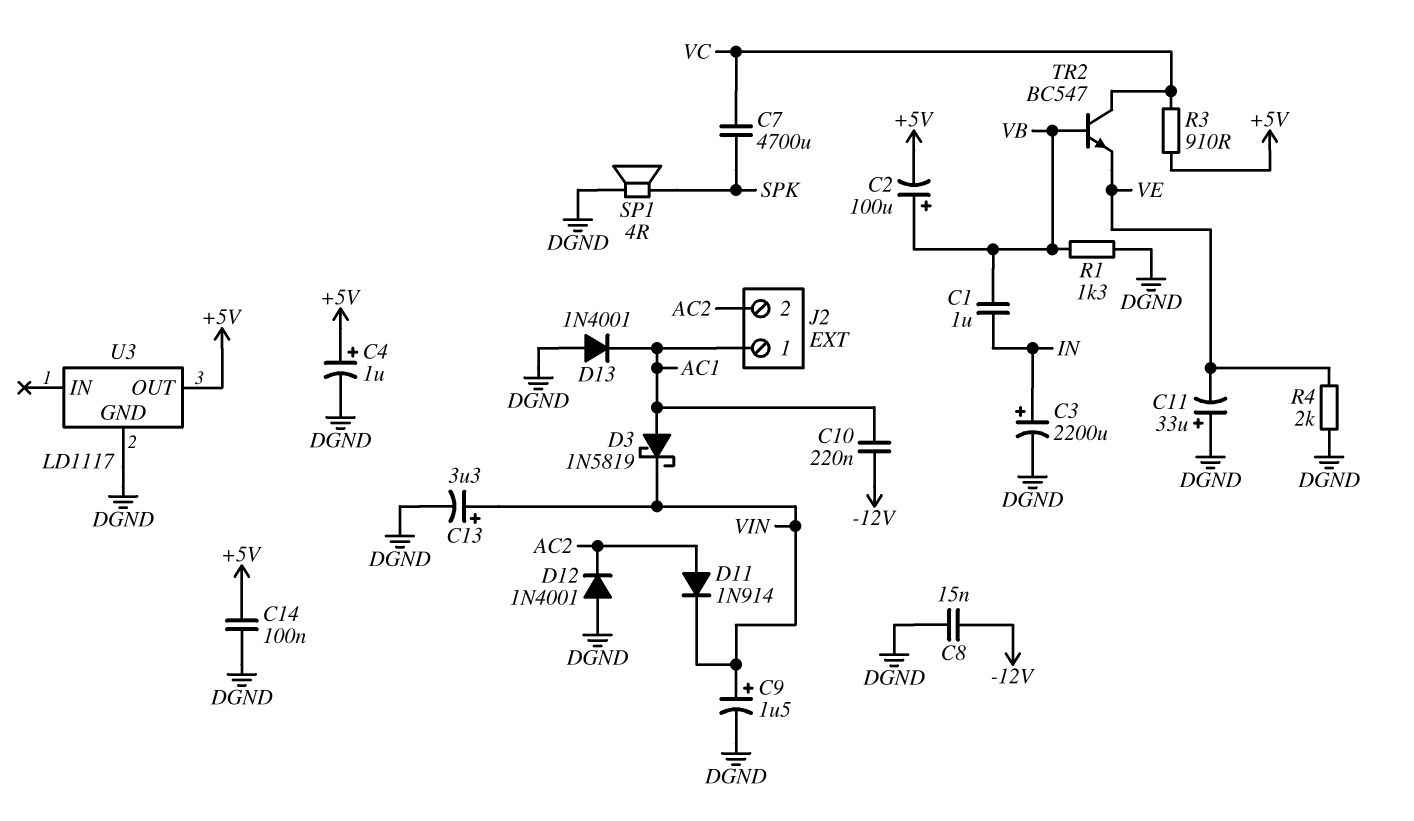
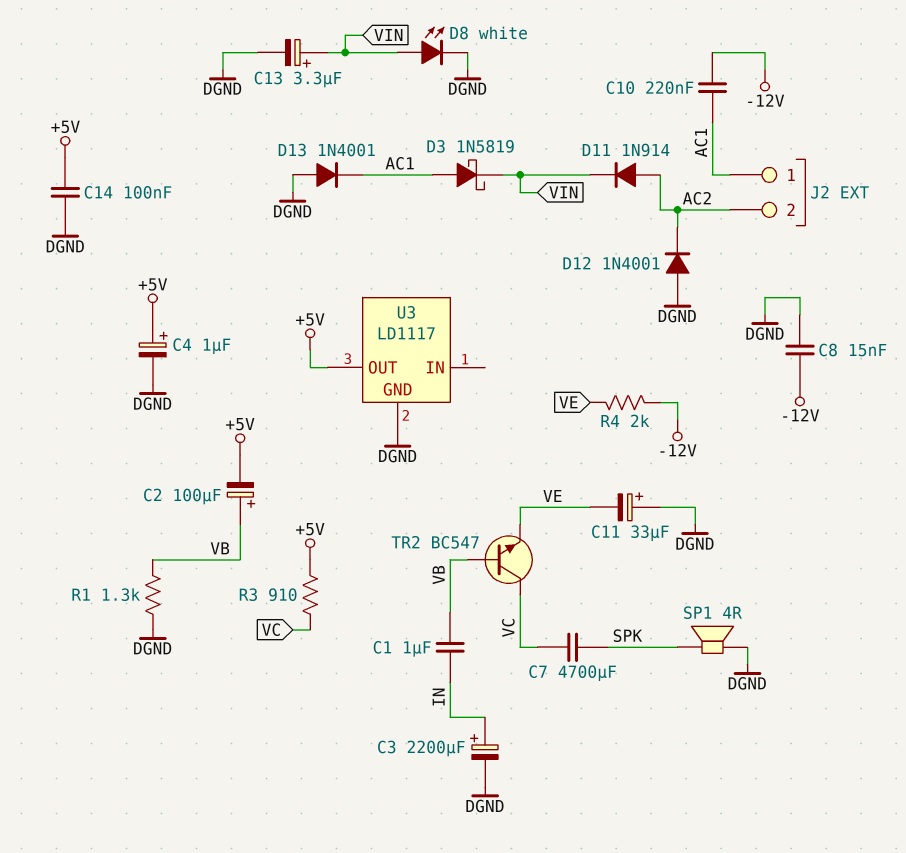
C9: 1.5uF (plus VIN, minus DGND) -> none
D8: none -> LED white (A VIN, K DGND)
R4: 2k (DGND, VE) -> 2k (-12V, VE)

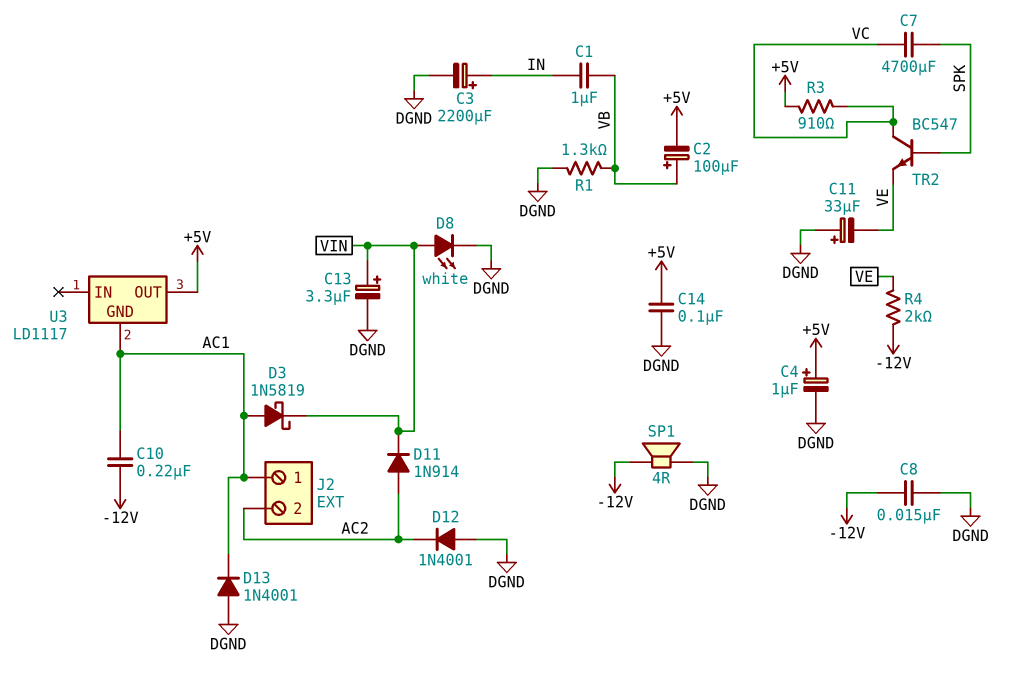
SP1: speaker 4R (DGND, SPK) -> speaker 4R (-12V, DGND)
TR2: NPN BC547 (B VB, C VC, E VE) -> NPN BC547 (B SPK, C VC, E VE)
U3 pin GND: DGND -> AC1

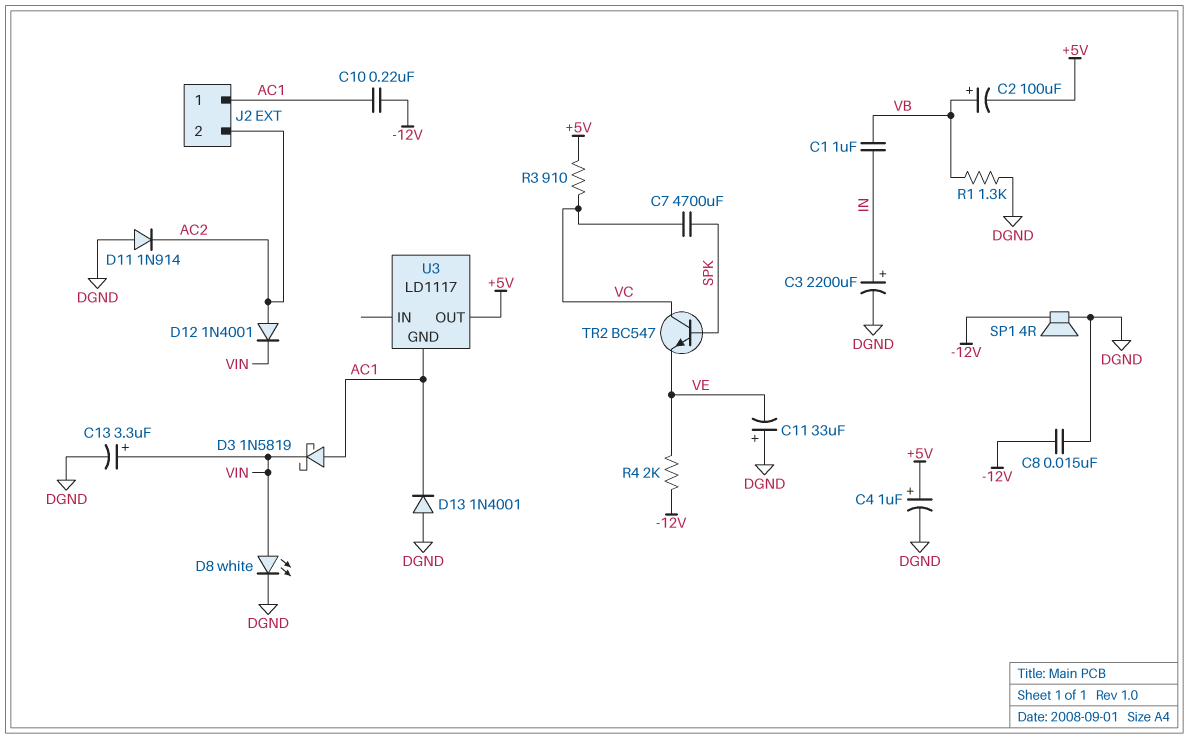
C14: 100nF (+5V, DGND) -> none
D11: diode 1N914 (A AC2, K VIN) -> diode 1N914 (A DGND, K AC2)
D12: diode 1N4001 (A DGND, K AC2) -> diode 1N4001 (A AC2, K VIN)

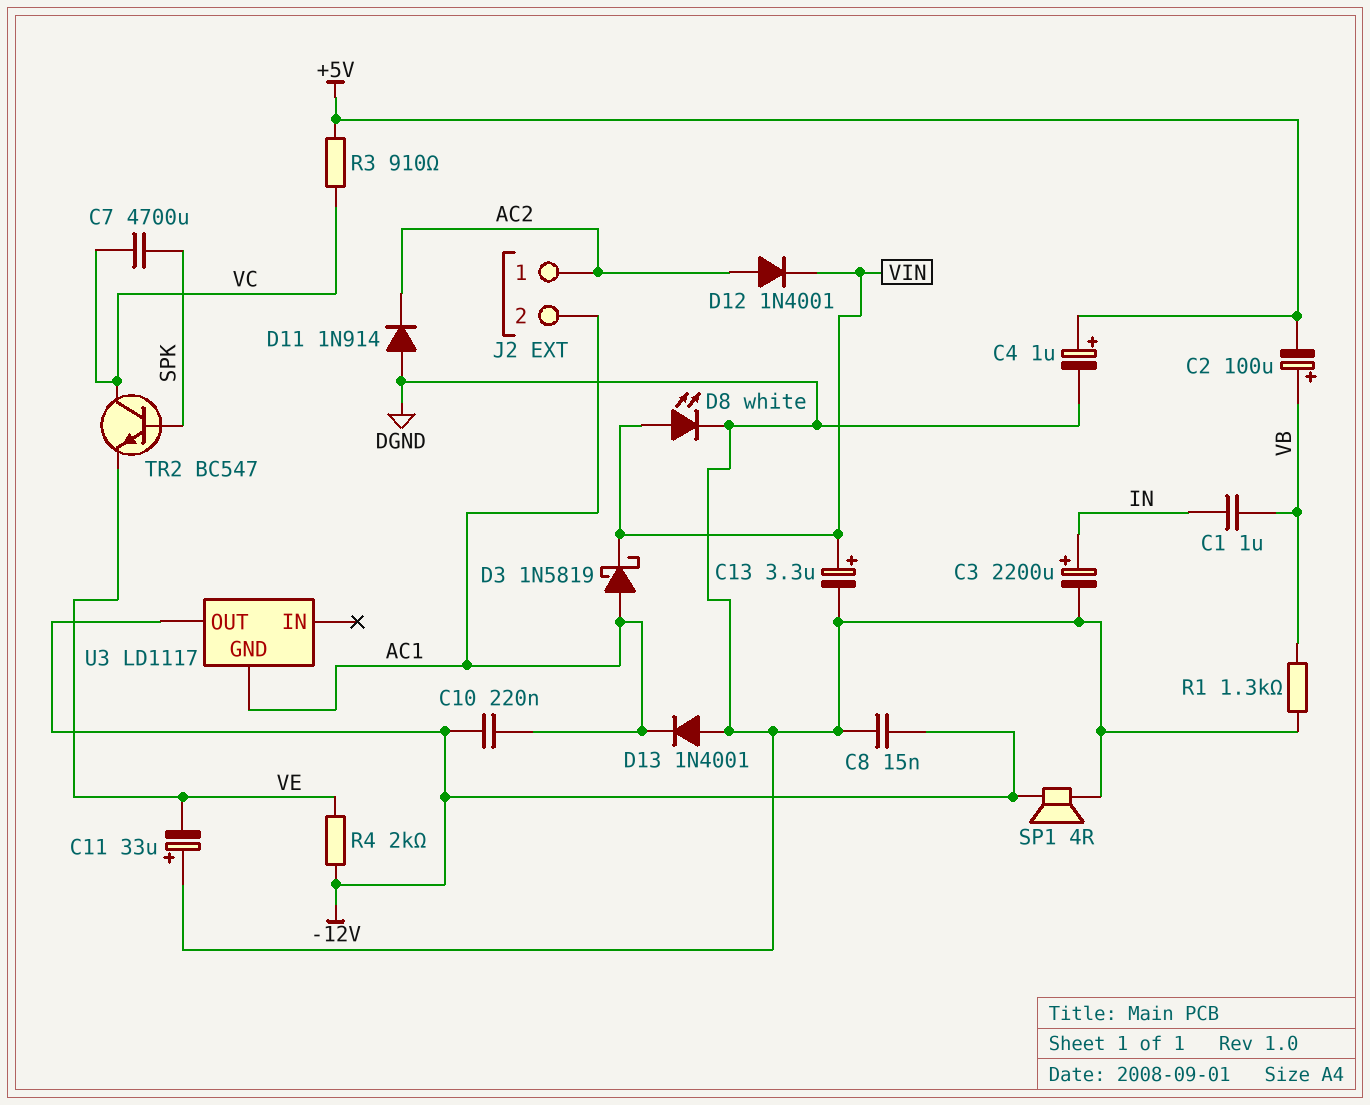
J2 pin 1: AC1 -> AC2
J2 pin 2: AC2 -> AC1
U3 pin OUT: +5V -> -12V

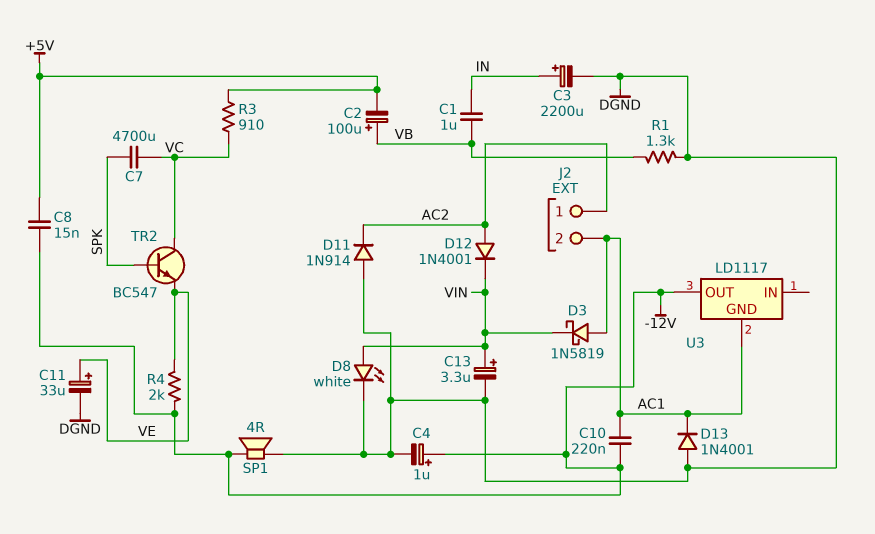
C4: 1uF (plus +5V, minus DGND) -> 1uF (plus -12V, minus DGND)
C8: 15nF (-12V, DGND) -> 15nF (+5V, -12V)
C11: 33uF (plus DGND, minus VE) -> 33uF (plus VE, minus DGND)

